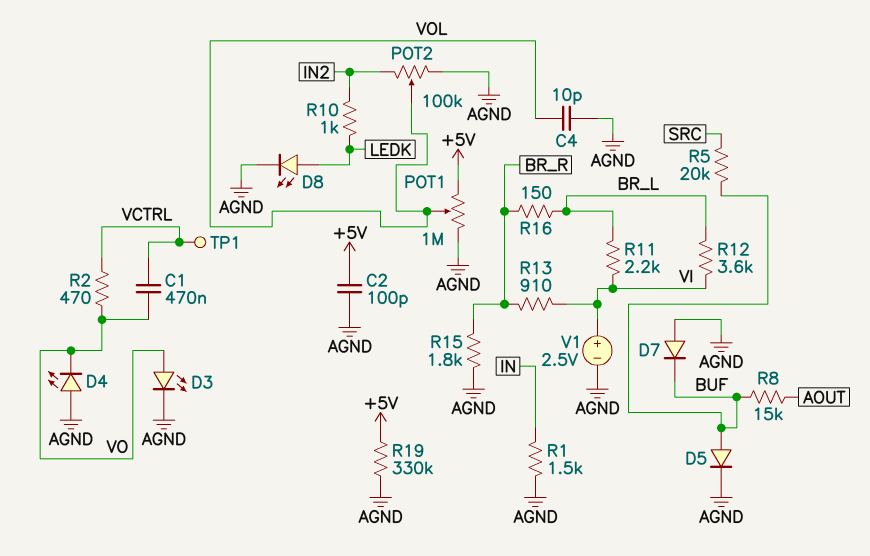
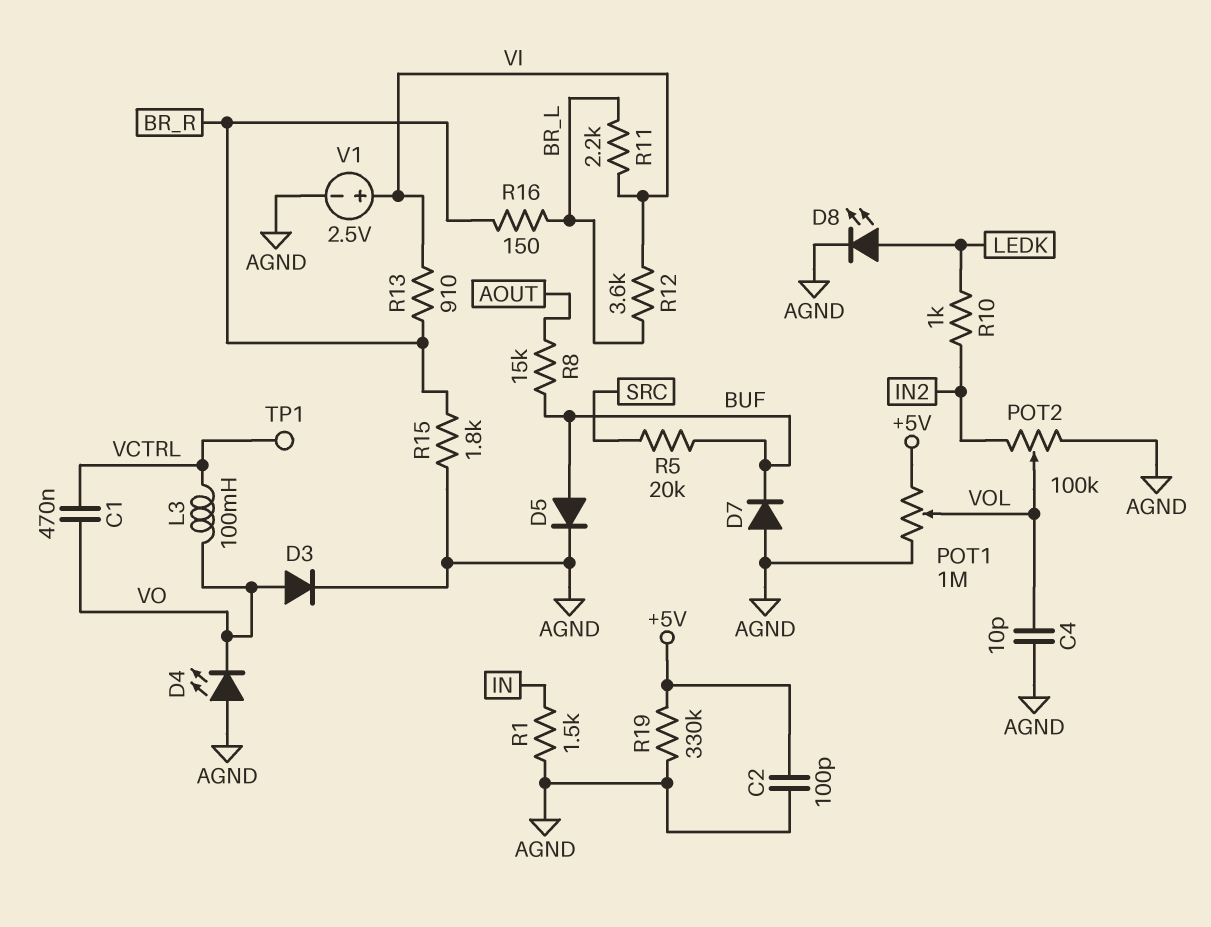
D3: LED (A VO, K AGND) -> diode (A VO, K AGND)
L3: none -> 100mH (VCTRL, VO)
R2: 470 (VCTRL, VO) -> none

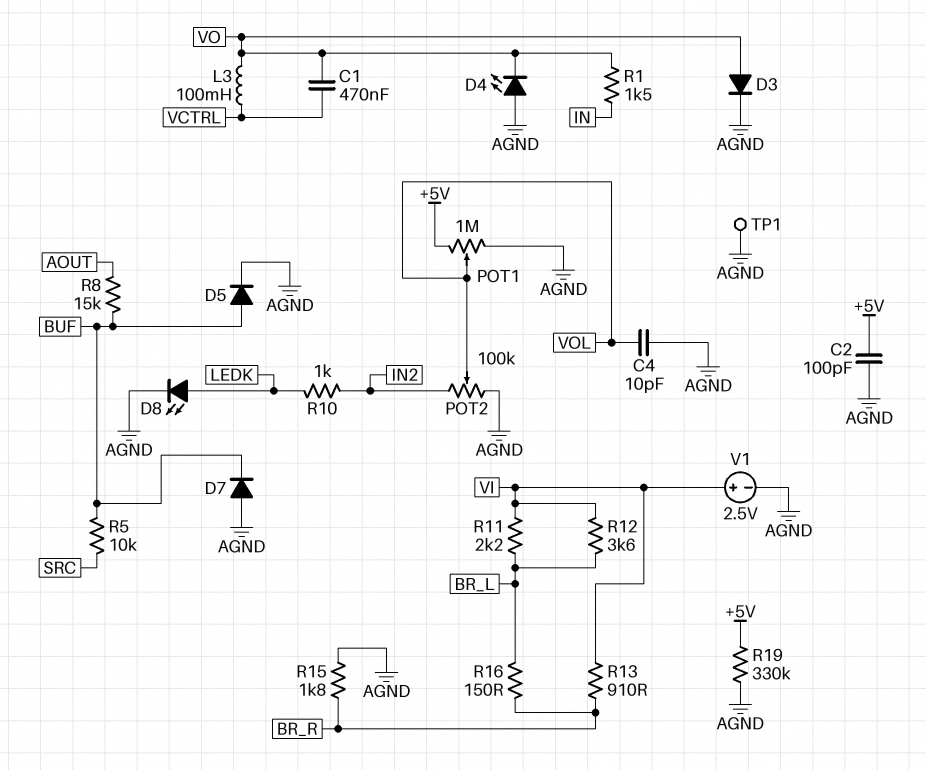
R1: 1.5k (AGND, IN) -> 1.5k (IN, VO)
R5: 20k (BUF, SRC) -> 10k (BUF, SRC)
TP1: test point (VCTRL) -> test point (AGND)

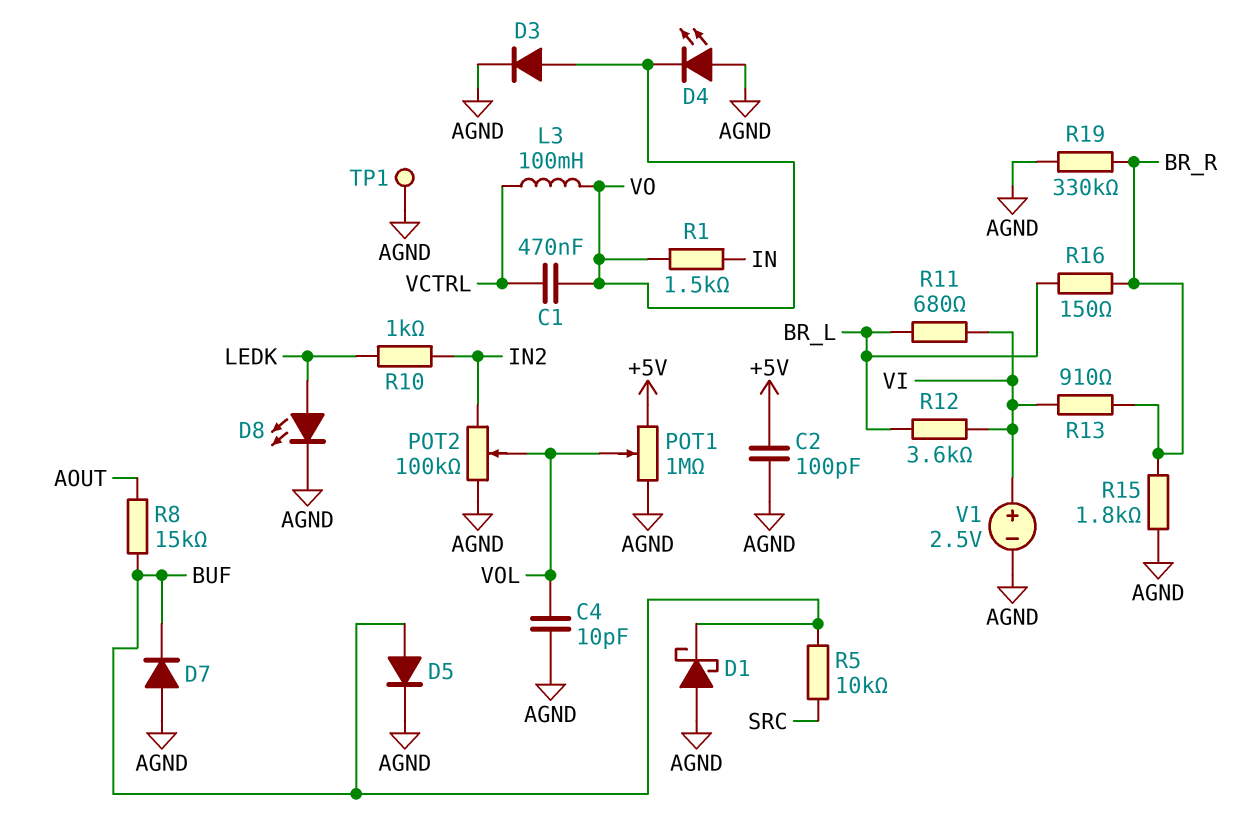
D1: none -> schottky (A AGND, K BUF)
R11: 2.2k (BR_L, VI) -> 680 (BR_L, VI)
R19: 330k (+5V, AGND) -> 330k (AGND, BR_R)

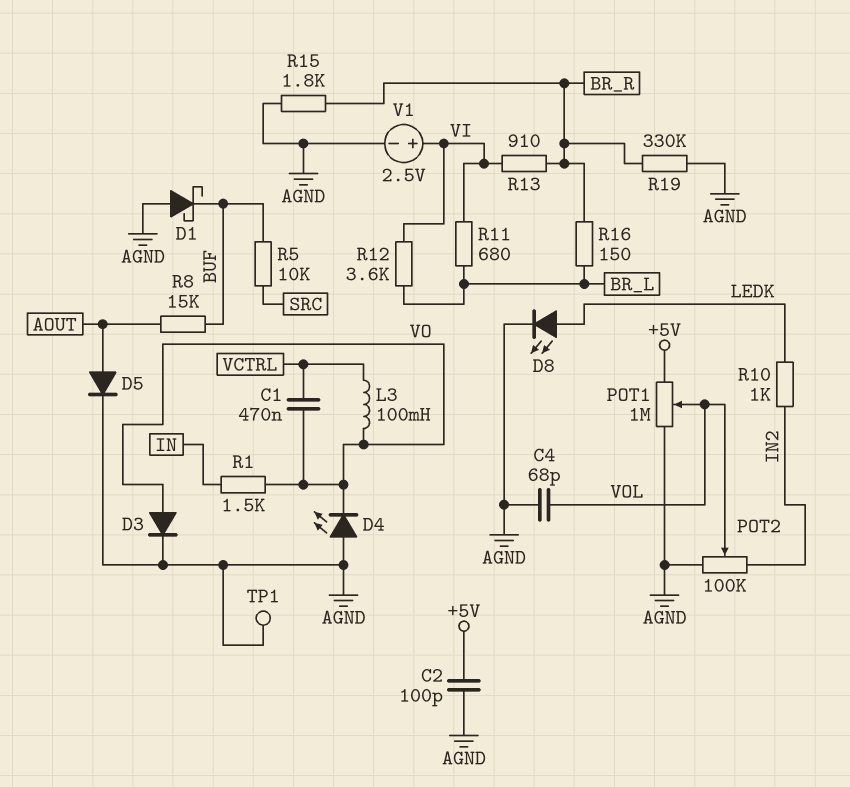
C4: 10pF (AGND, VOL) -> 68pF (AGND, VOL)
D5: diode (A BUF, K AGND) -> diode (A AOUT, K AGND)
D7: diode (A AGND, K BUF) -> none

